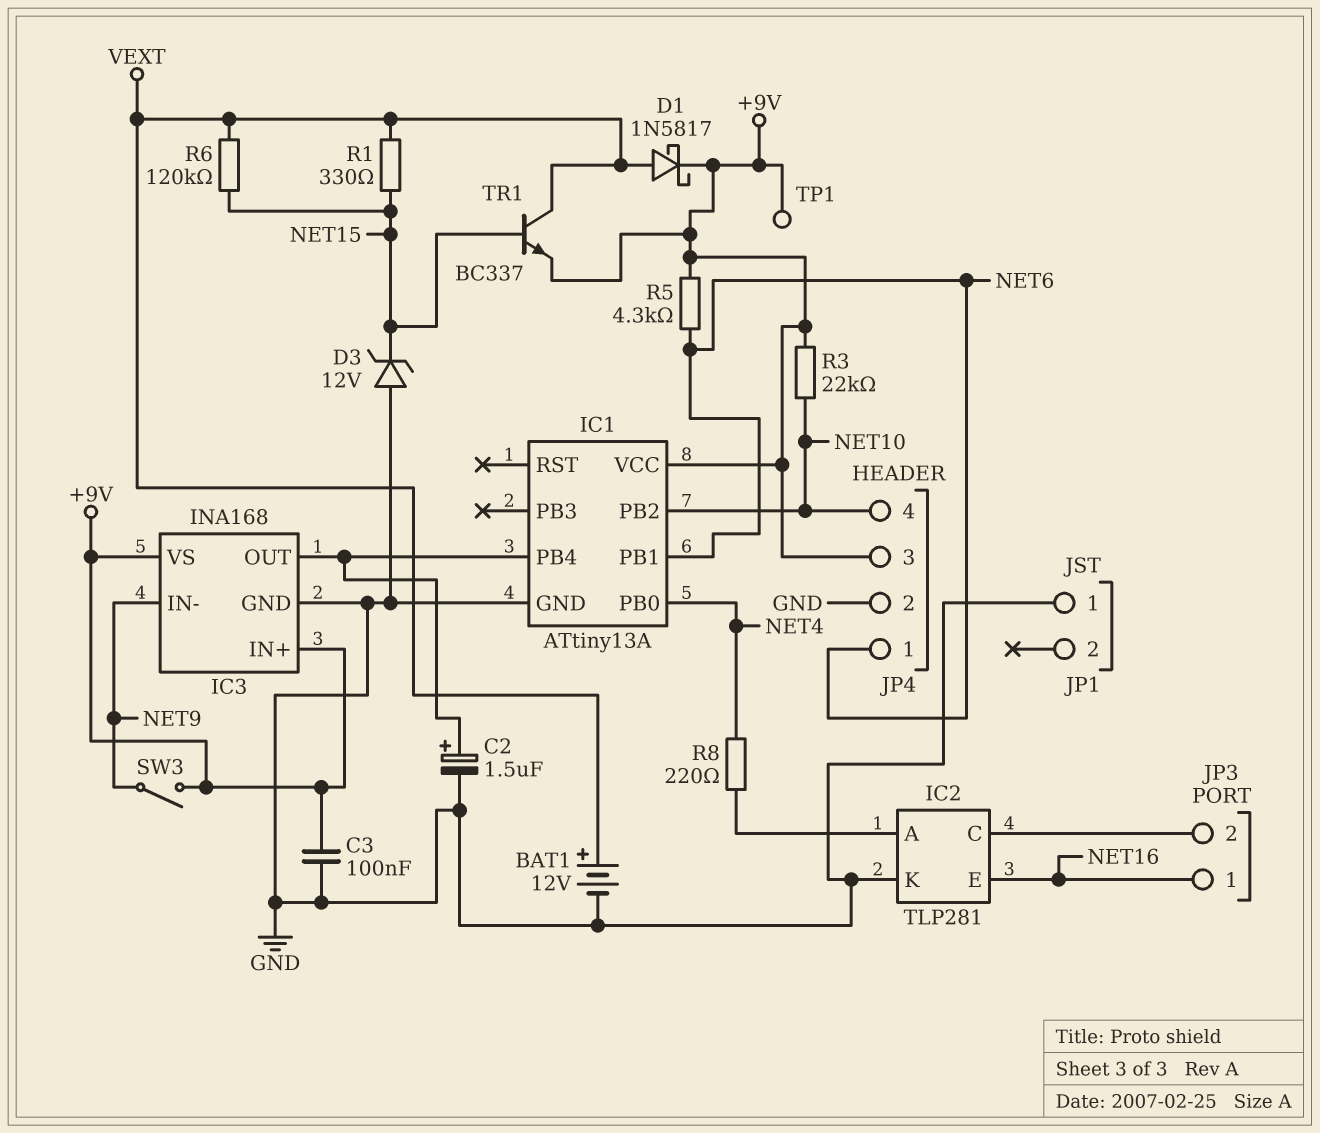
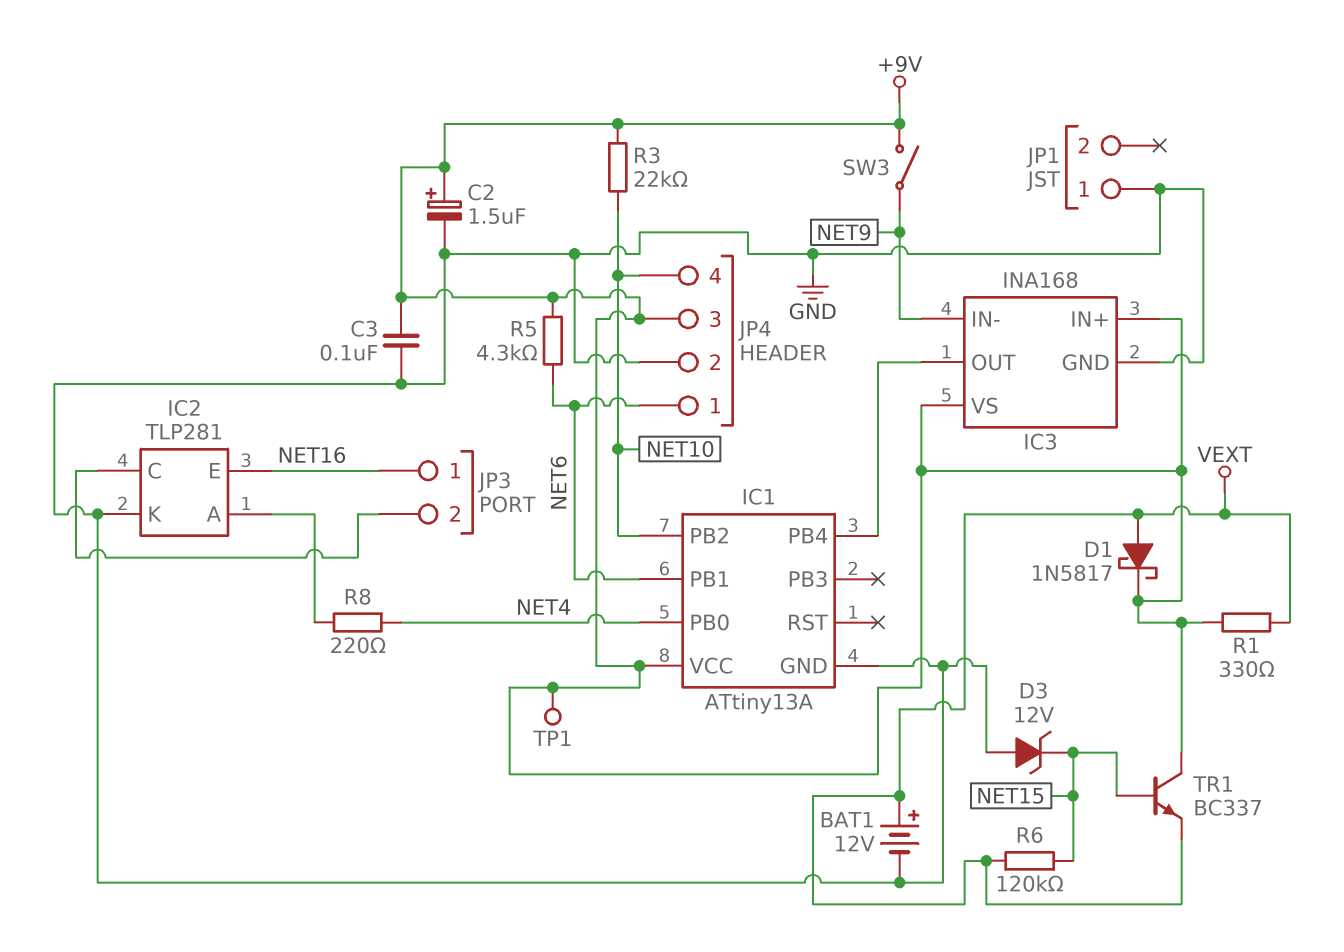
C2: 1.5uF (plus IC1/PB4, minus GND) -> 1.5uF (plus +9V, minus GND)
R1: 330 (NET15, VEXT) -> 330 (+9V, VEXT)
TR1: NPN BC337 (B NET15, C VEXT, E +9V) -> NPN BC337 (B NET15, C +9V, E VEXT)

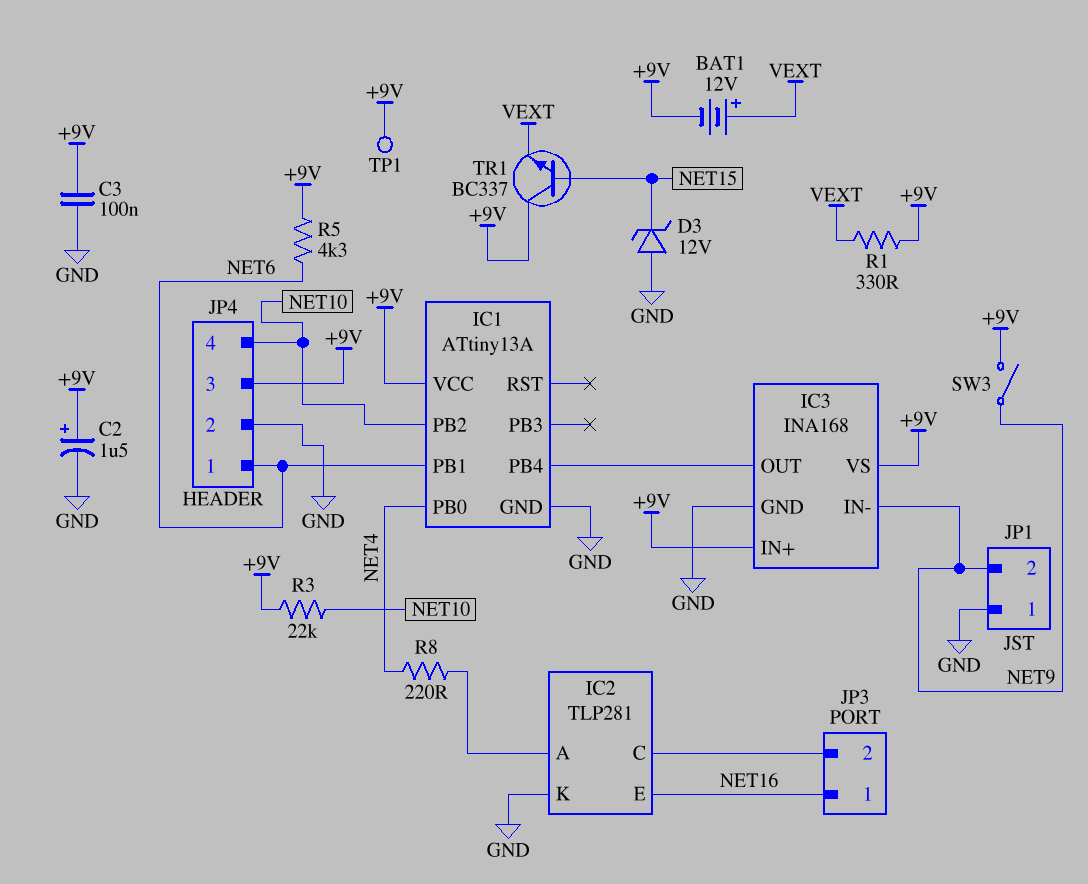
BAT1: 12V (plus VEXT, minus GND) -> 12V (plus VEXT, minus +9V)
D1: schottky 1N5817 (A VEXT, K +9V) -> none
JP1 pin 2: none -> NET9
R6: 120k (NET15, VEXT) -> none

